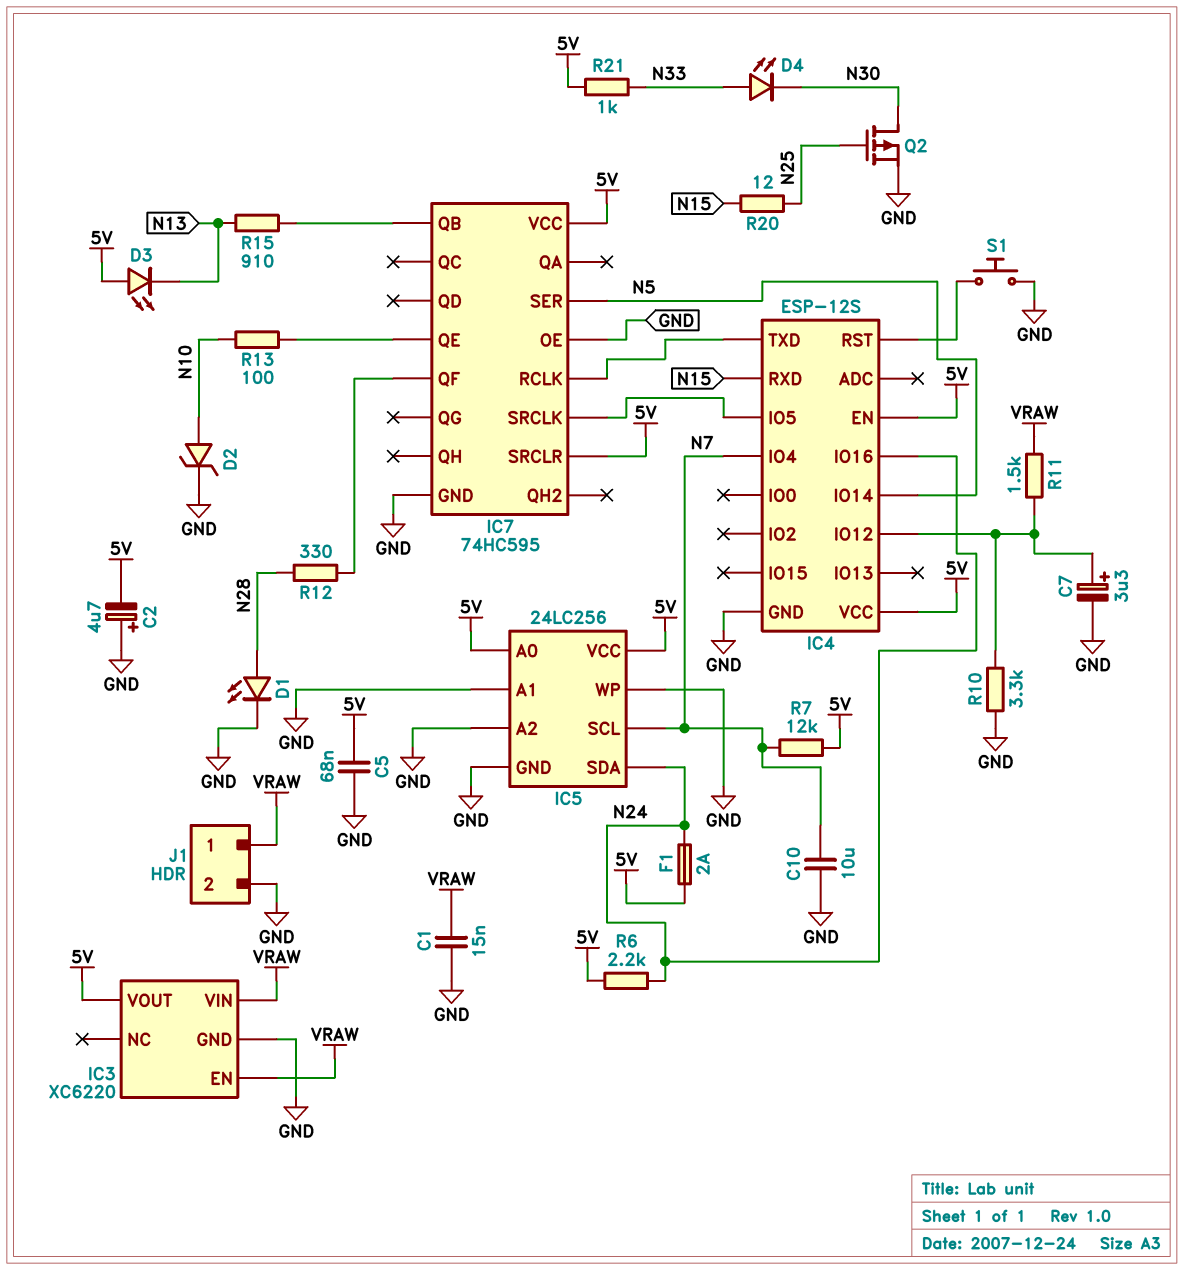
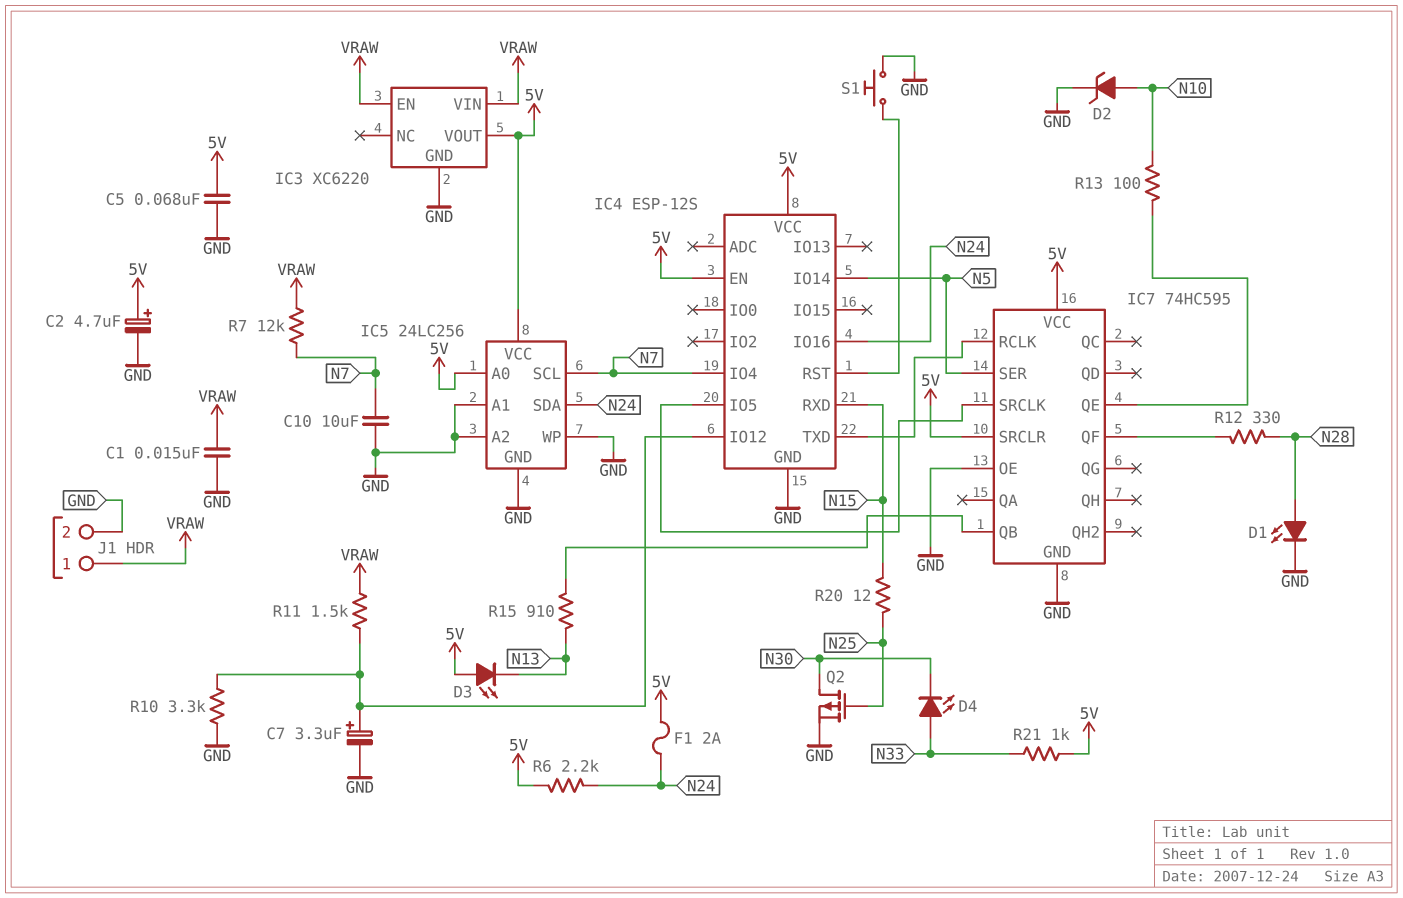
C2: 4.7uF (plus GND, minus 5V) -> 4.7uF (plus 5V, minus GND)
R7: 12k (5V, N7) -> 12k (N7, VRAW)

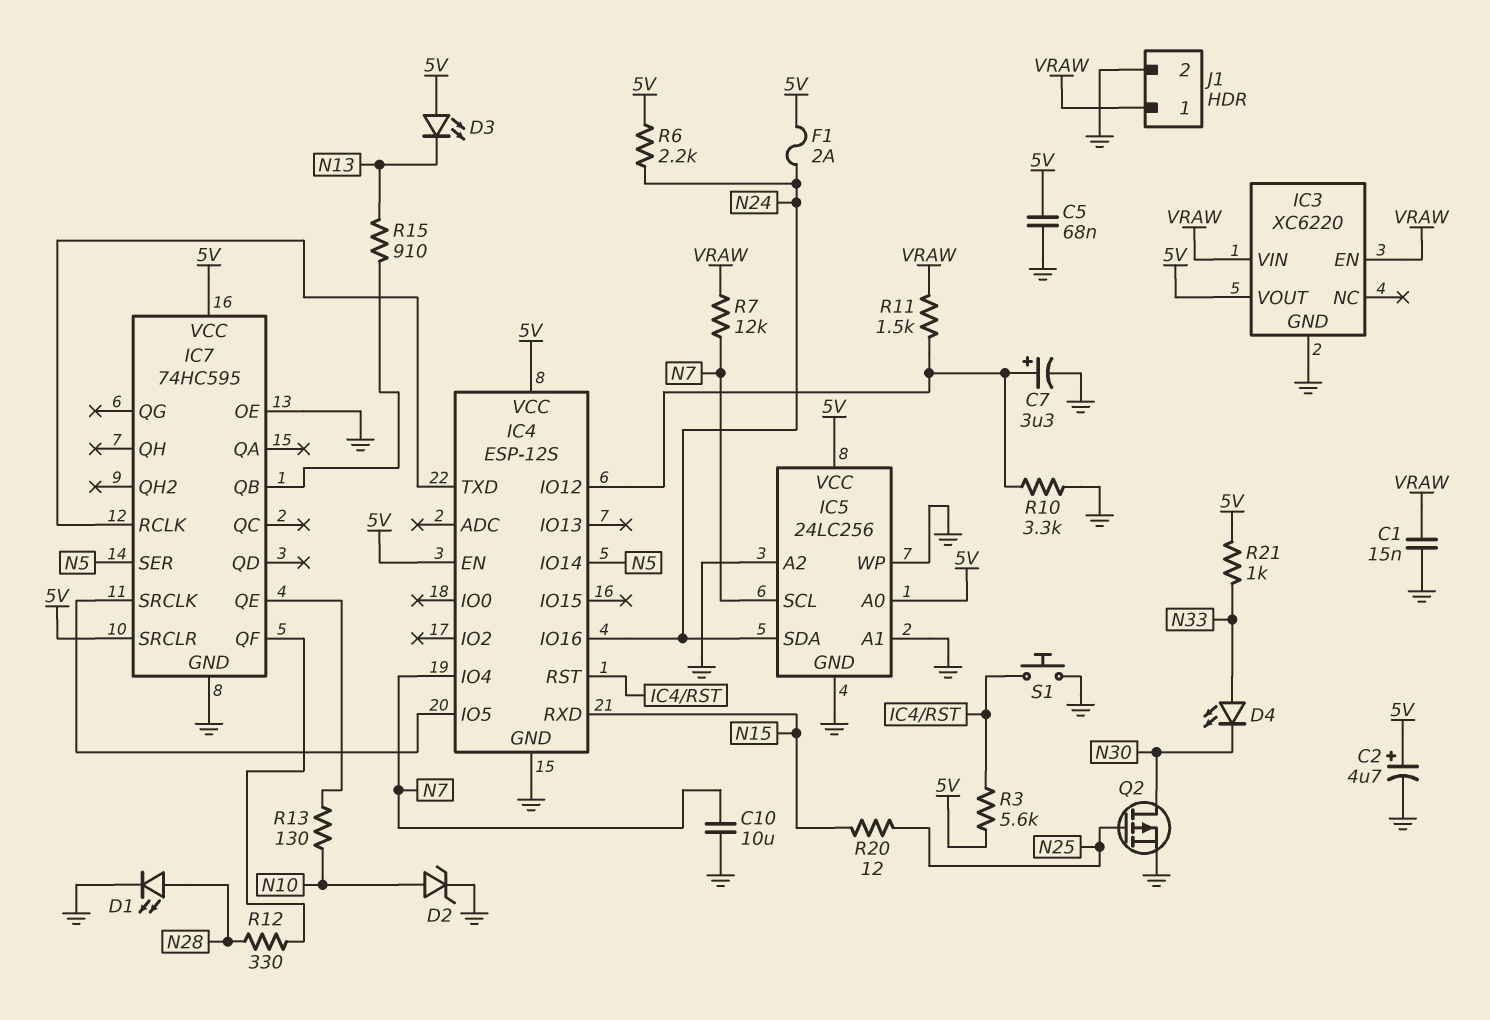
R3: none -> 5.6k (5V, IC4/RST)
R13: 100 (IC7/QE, N10) -> 130 (IC7/QE, N10)

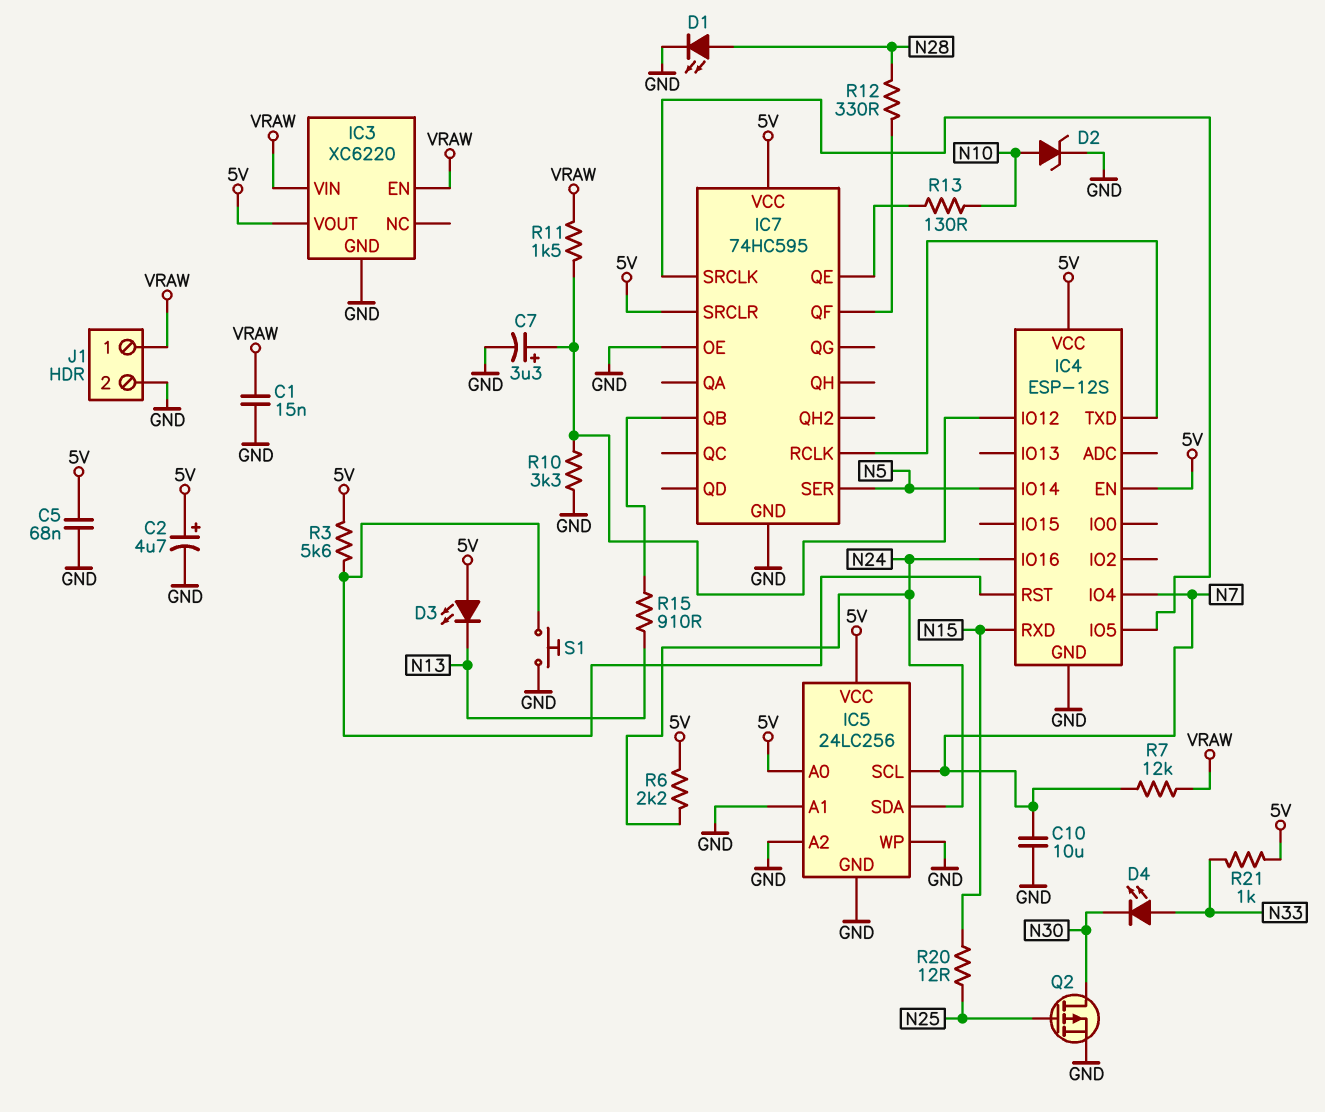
F1: 2A (5V, N24) -> none

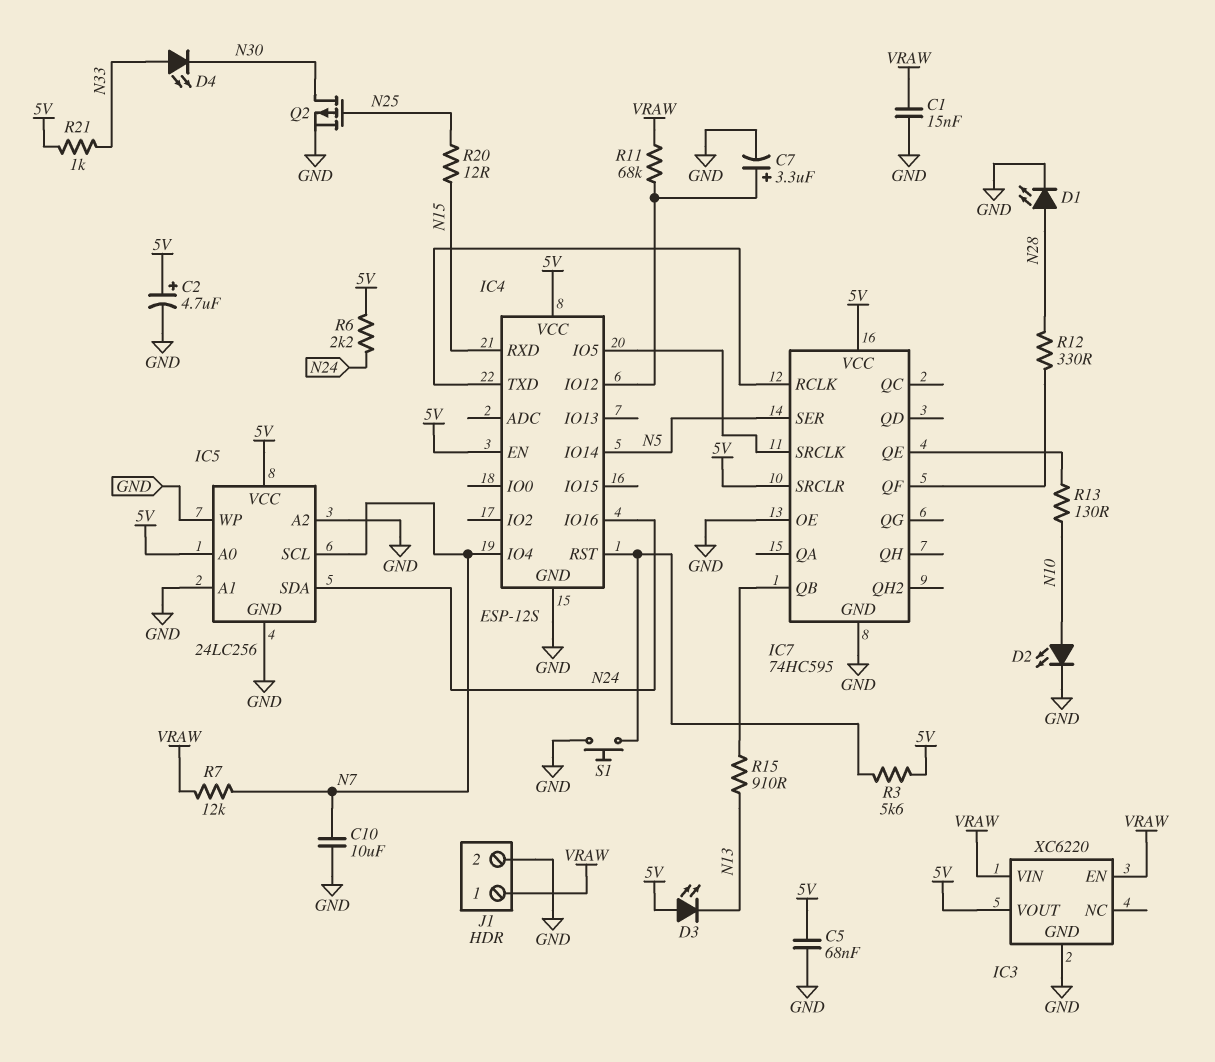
D2: zener (A N10, K GND) -> LED (A N10, K GND)
R10: 3.3k (GND, IC4/IO12) -> none
R11: 1.5k (IC4/IO12, VRAW) -> 68k (IC4/IO12, VRAW)

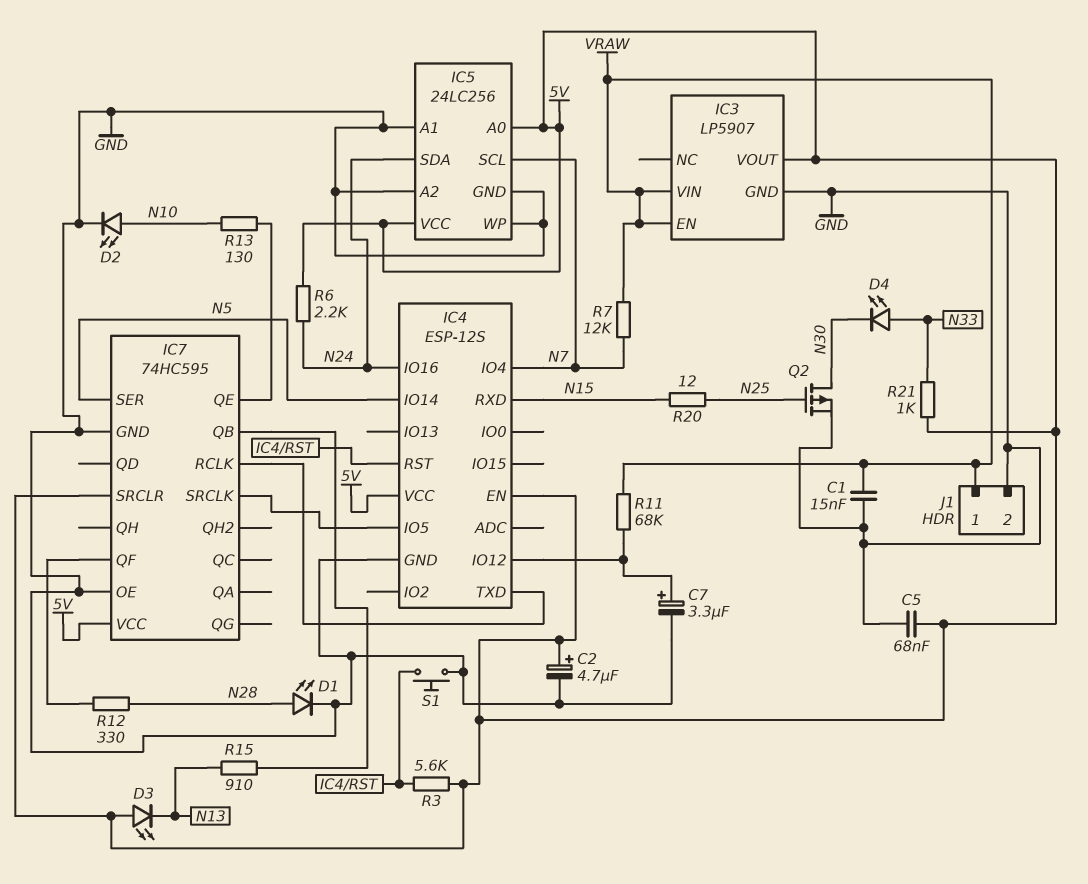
C10: 10uF (GND, N7) -> none
IC3: XC6220 -> LP5907

